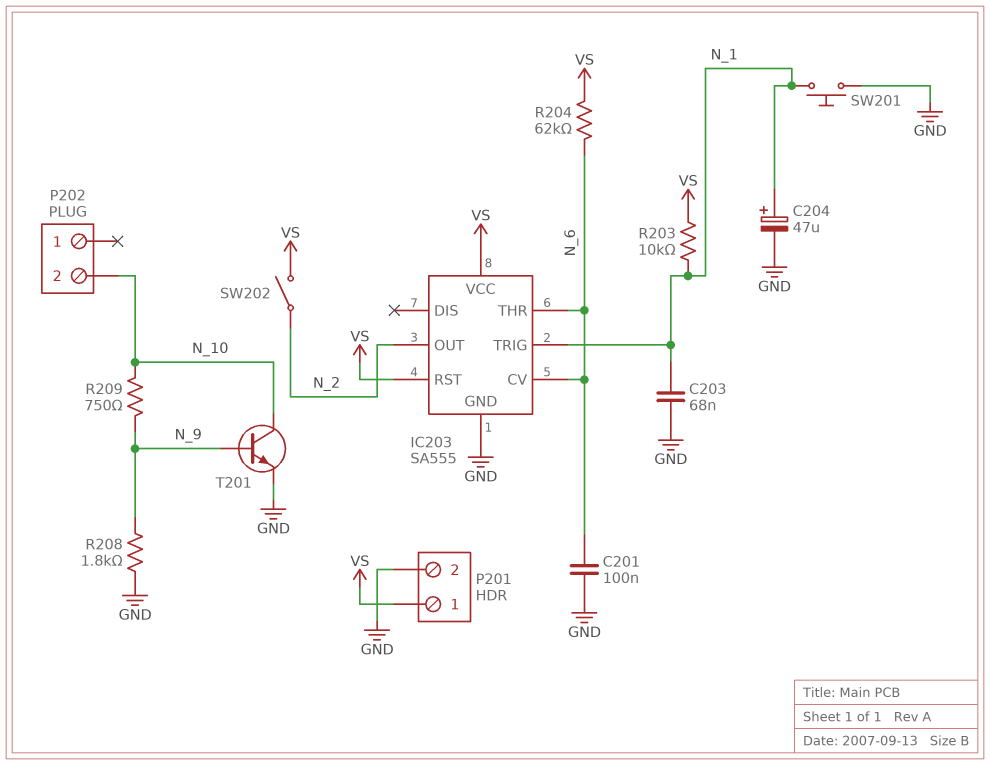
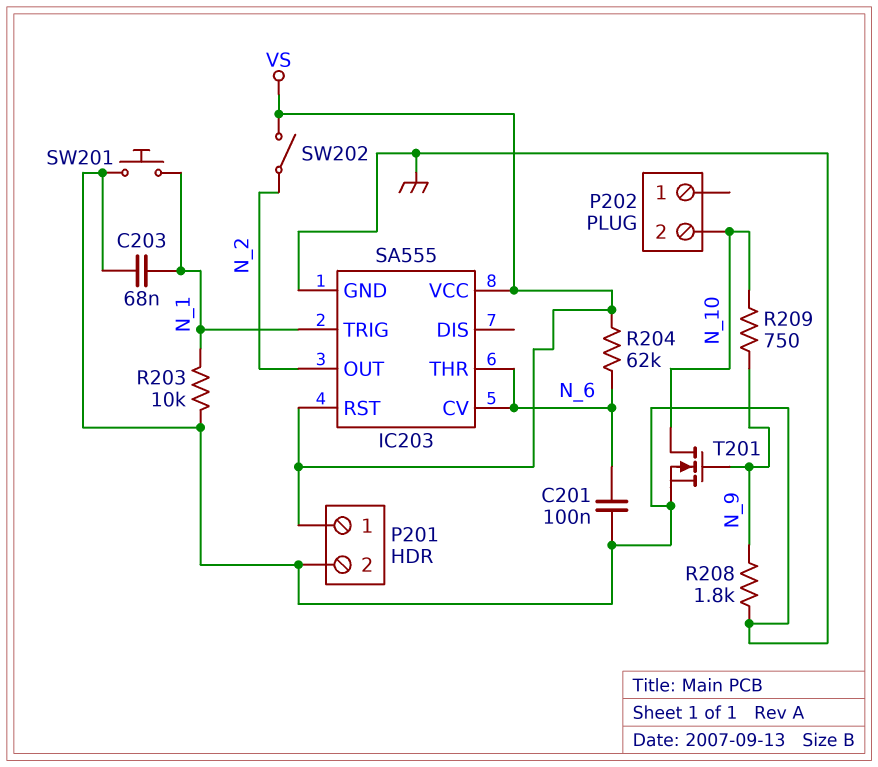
C204: 47uF (plus N_1, minus GND) -> none
R203: 10k (N_1, VS) -> 10k (GND, N_1)
T201: NPN (B N_9, C N_10, E GND) -> NMOS (G N_9, D N_10, S GND)

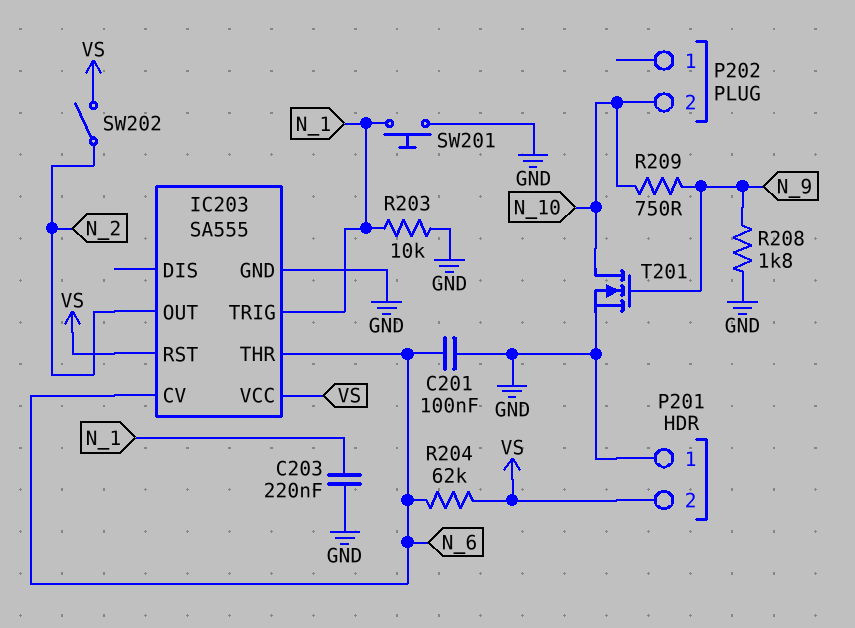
C203: 68nF (GND, N_1) -> 220nF (GND, N_1)
P201 pin 1: VS -> GND
P201 pin 2: GND -> VS

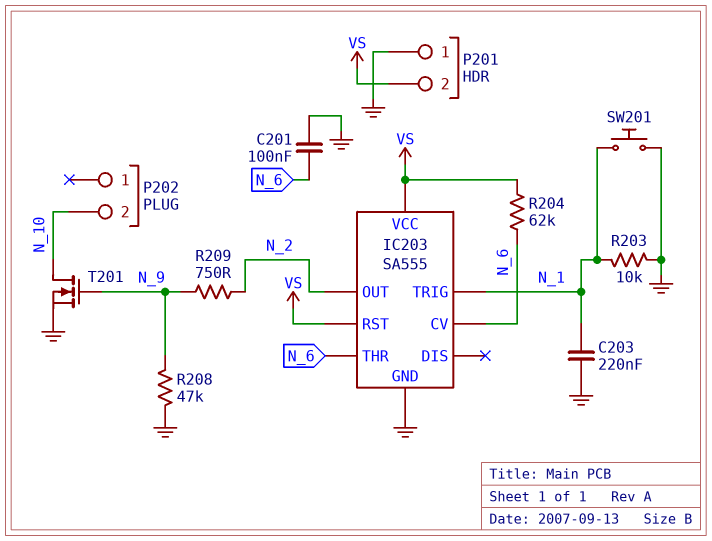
R208: 1.8k (GND, N_9) -> 47k (GND, N_9)
R209: 750 (N_9, N_10) -> 750 (N_2, N_9)
SW202: switch (N_2, VS) -> none

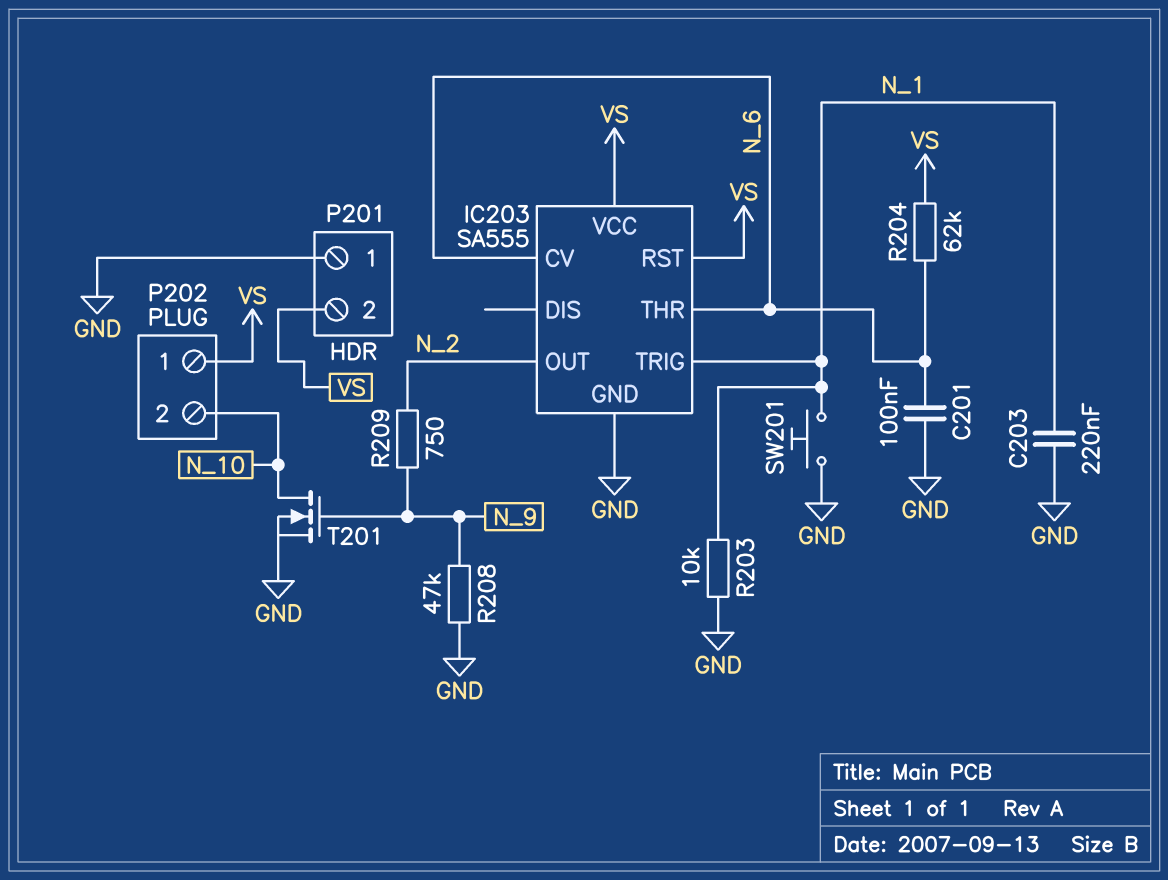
P202 pin 1: none -> VS

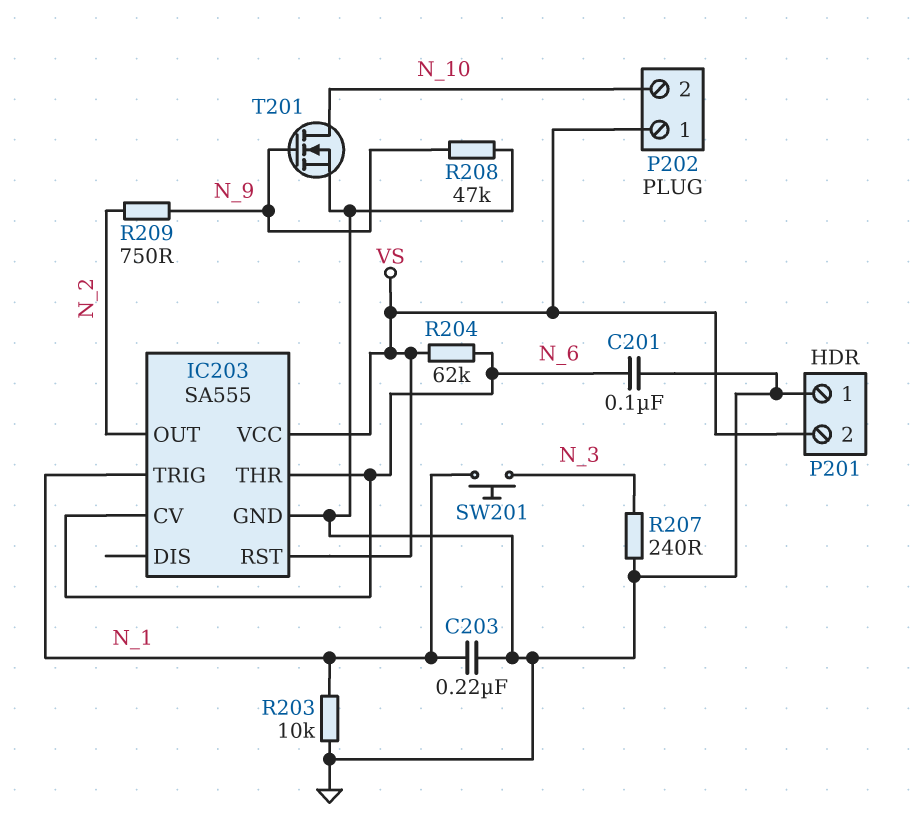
R207: none -> 240 (GND, N_3)
SW201: button (GND, N_1) -> button (N_1, N_3)

